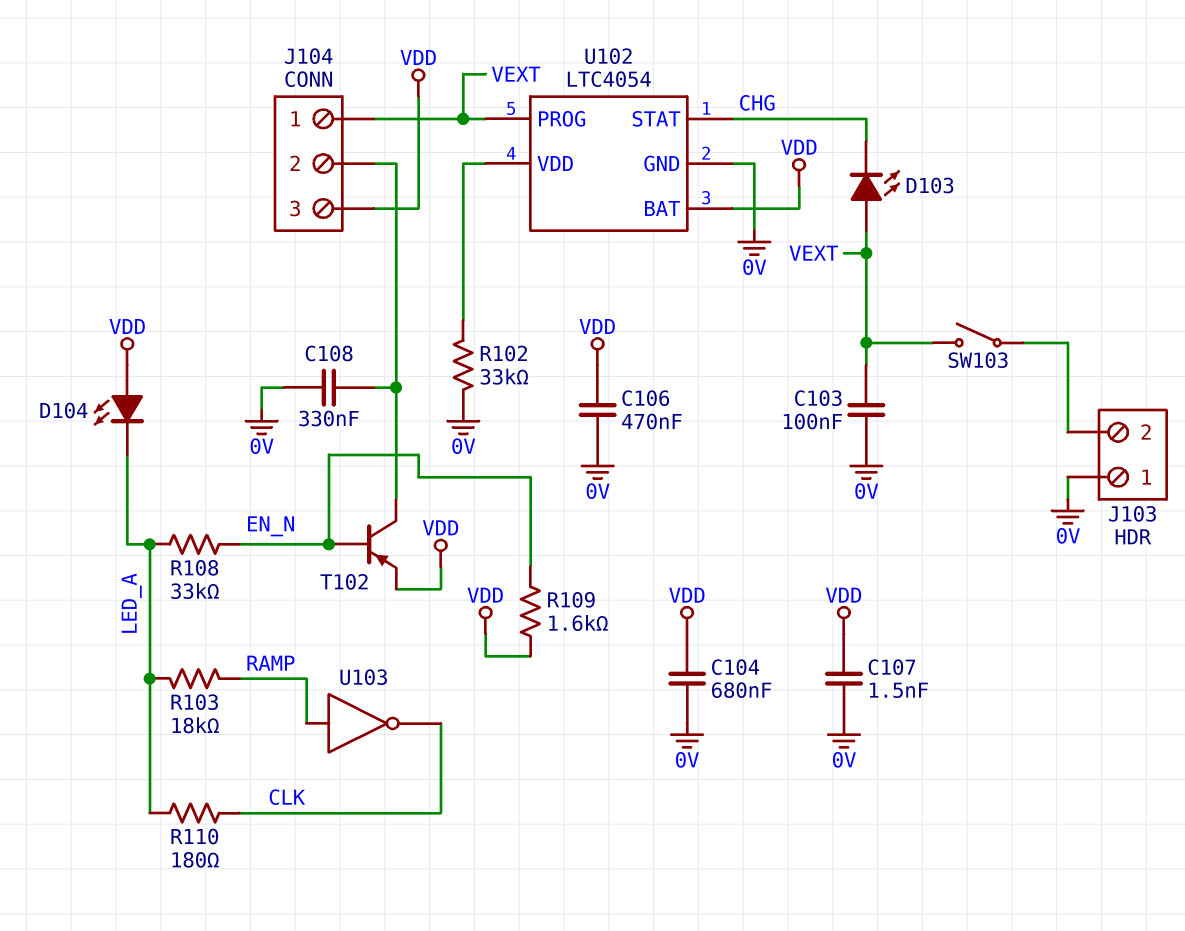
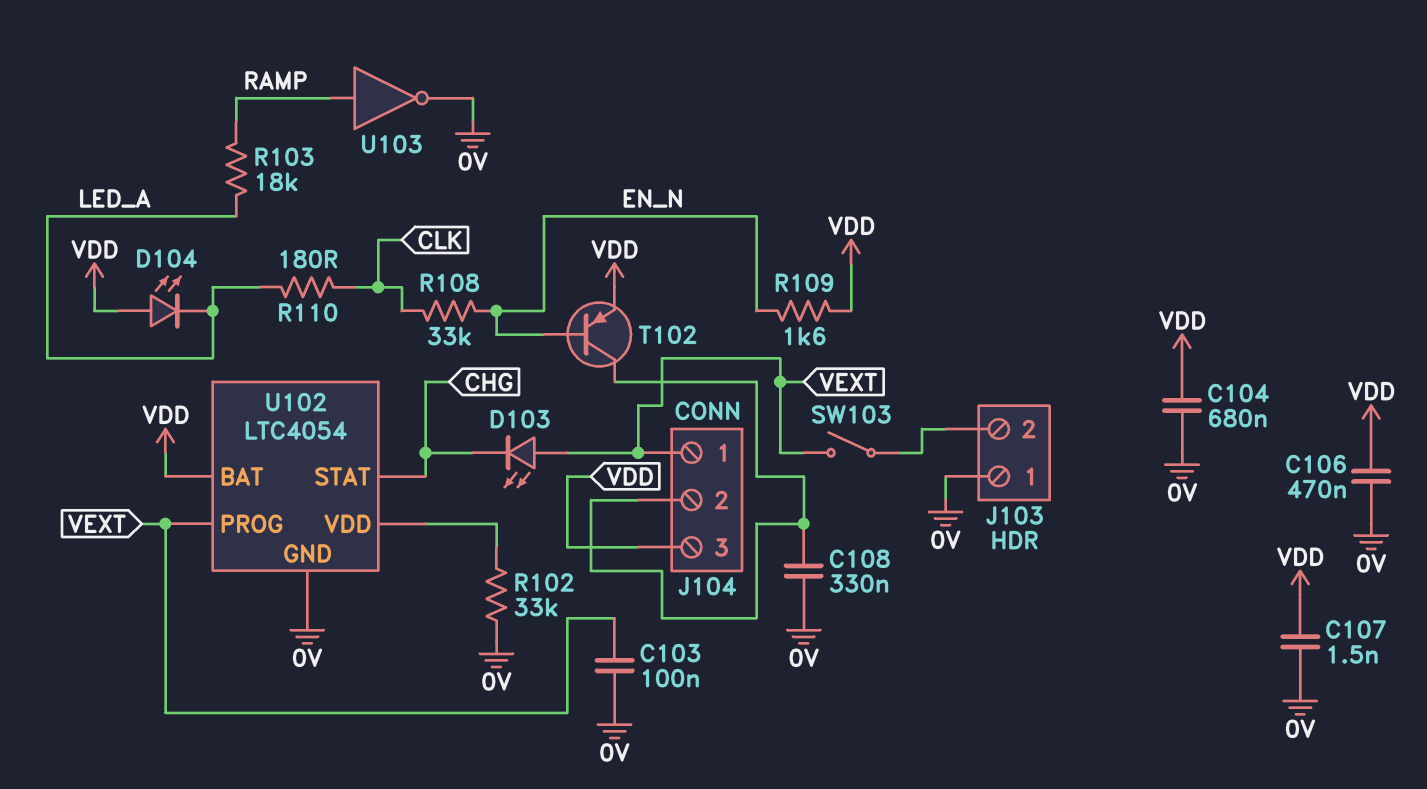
R108: 33k (EN_N, LED_A) -> 33k (CLK, EN_N)
U103: NOT (in RAMP, out CLK) -> NOT (in RAMP, out 0V)

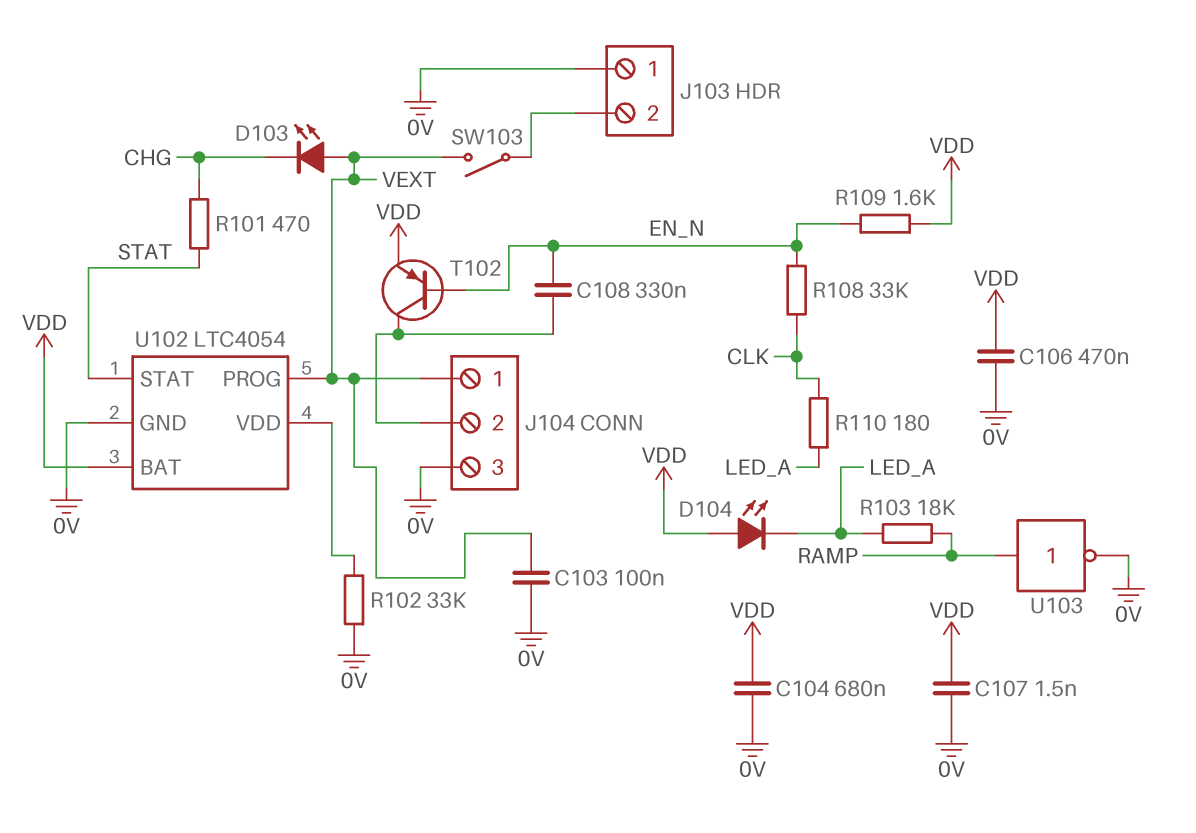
C108: 330nF (0V, J104/2) -> 330nF (EN_N, J104/2)
J104 pin 3: VDD -> 0V
R101: none -> 470 (CHG, STAT)
U102 pin STAT: CHG -> STAT

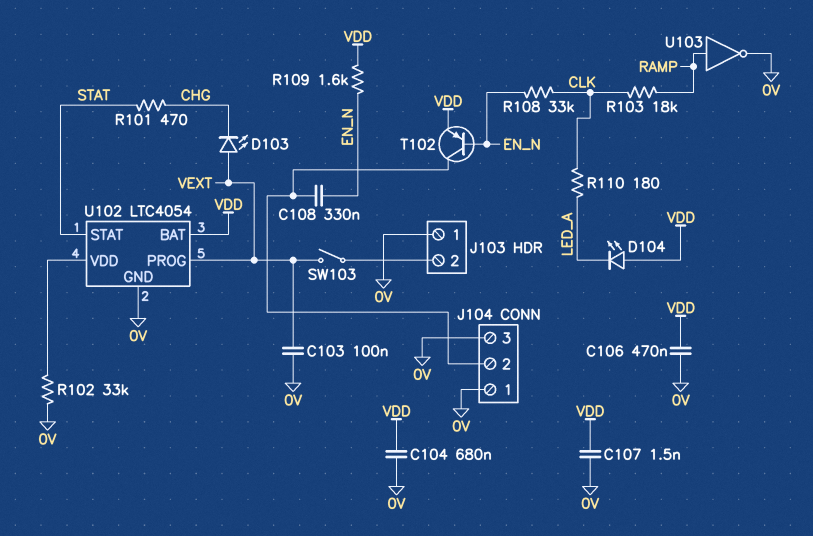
J104 pin 1: VEXT -> 0V
R103: 18k (LED_A, RAMP) -> 18k (CLK, RAMP)

